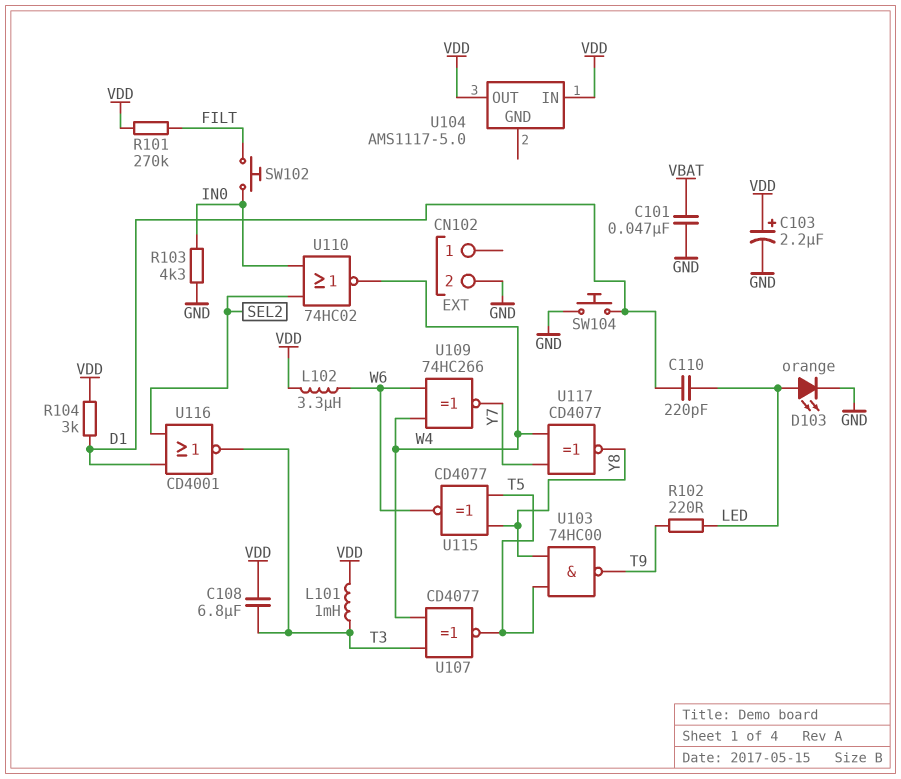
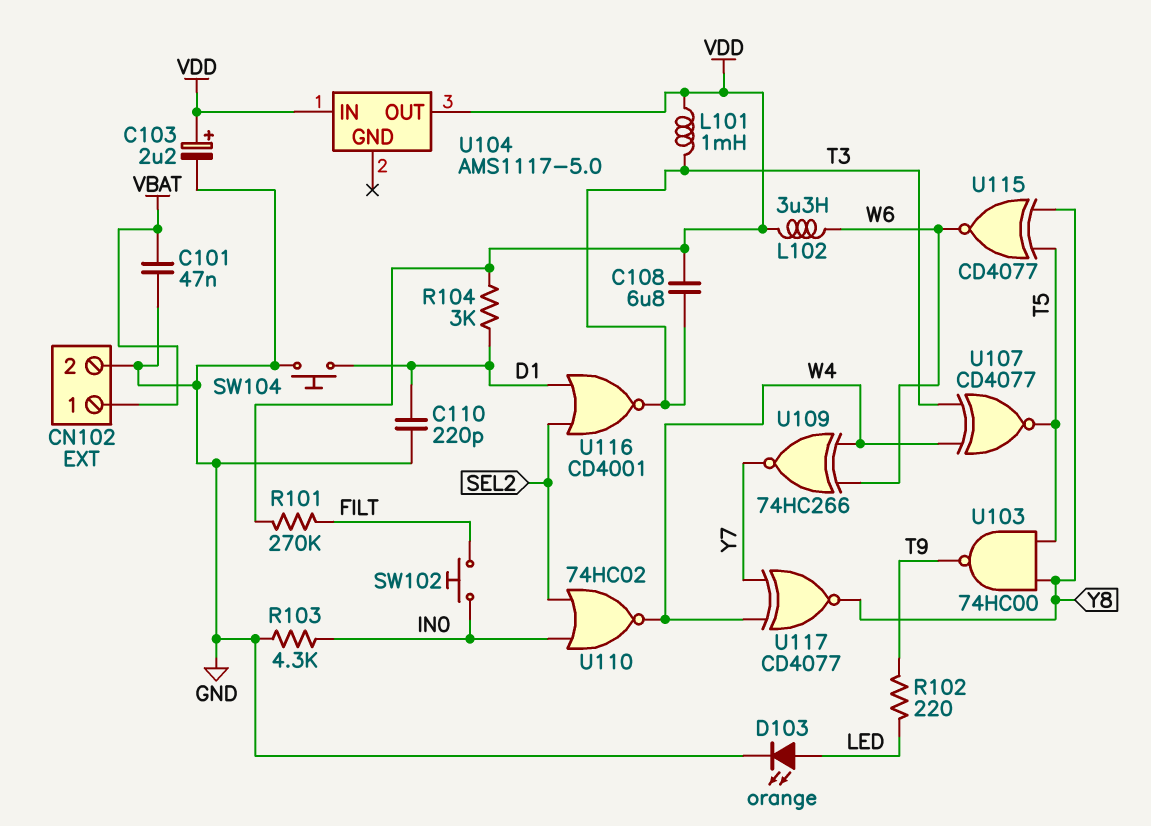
C110: 220pF (D1, LED) -> 220pF (D1, GND)
CN102 pin 1: none -> VBAT

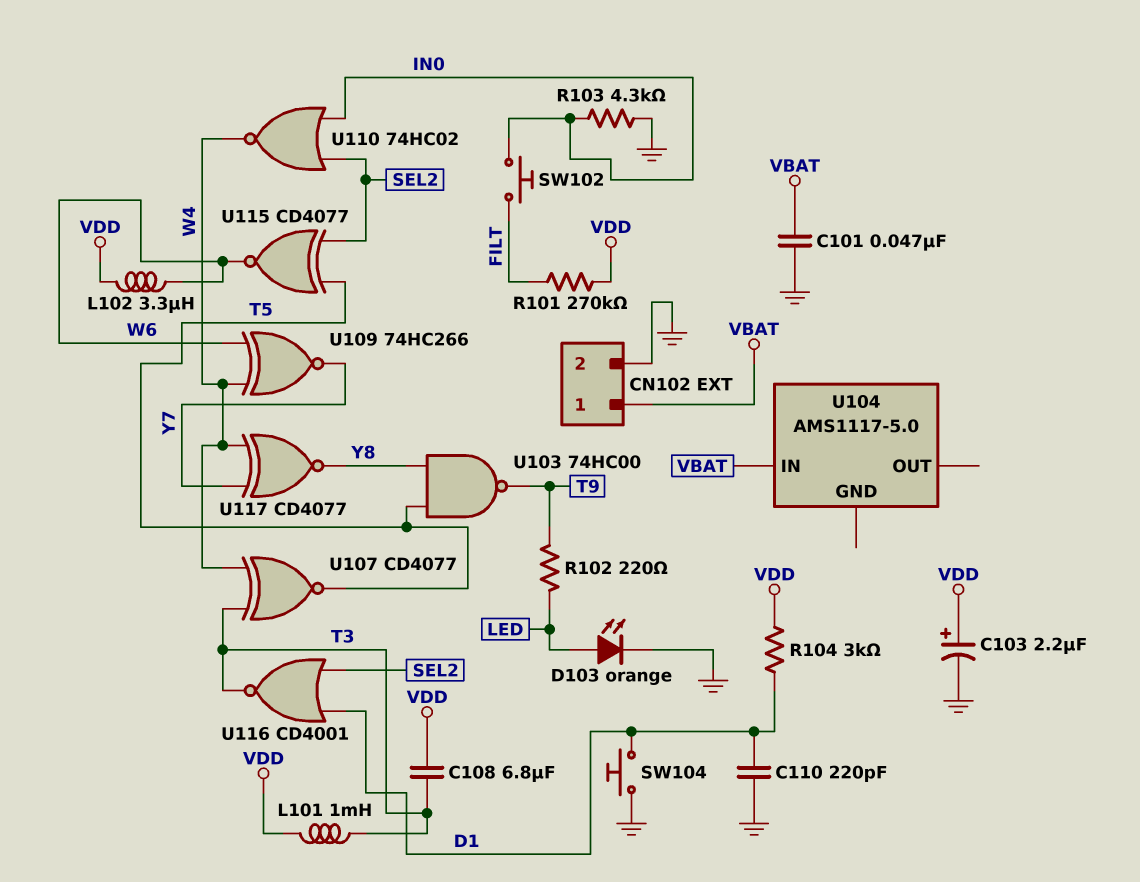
U104 pin IN: VDD -> VBAT
U104 pin OUT: VDD -> none
U115: XNOR CD4077 (in T5, in Y8, out W6) -> XNOR CD4077 (in SEL2, in T5, out W6)

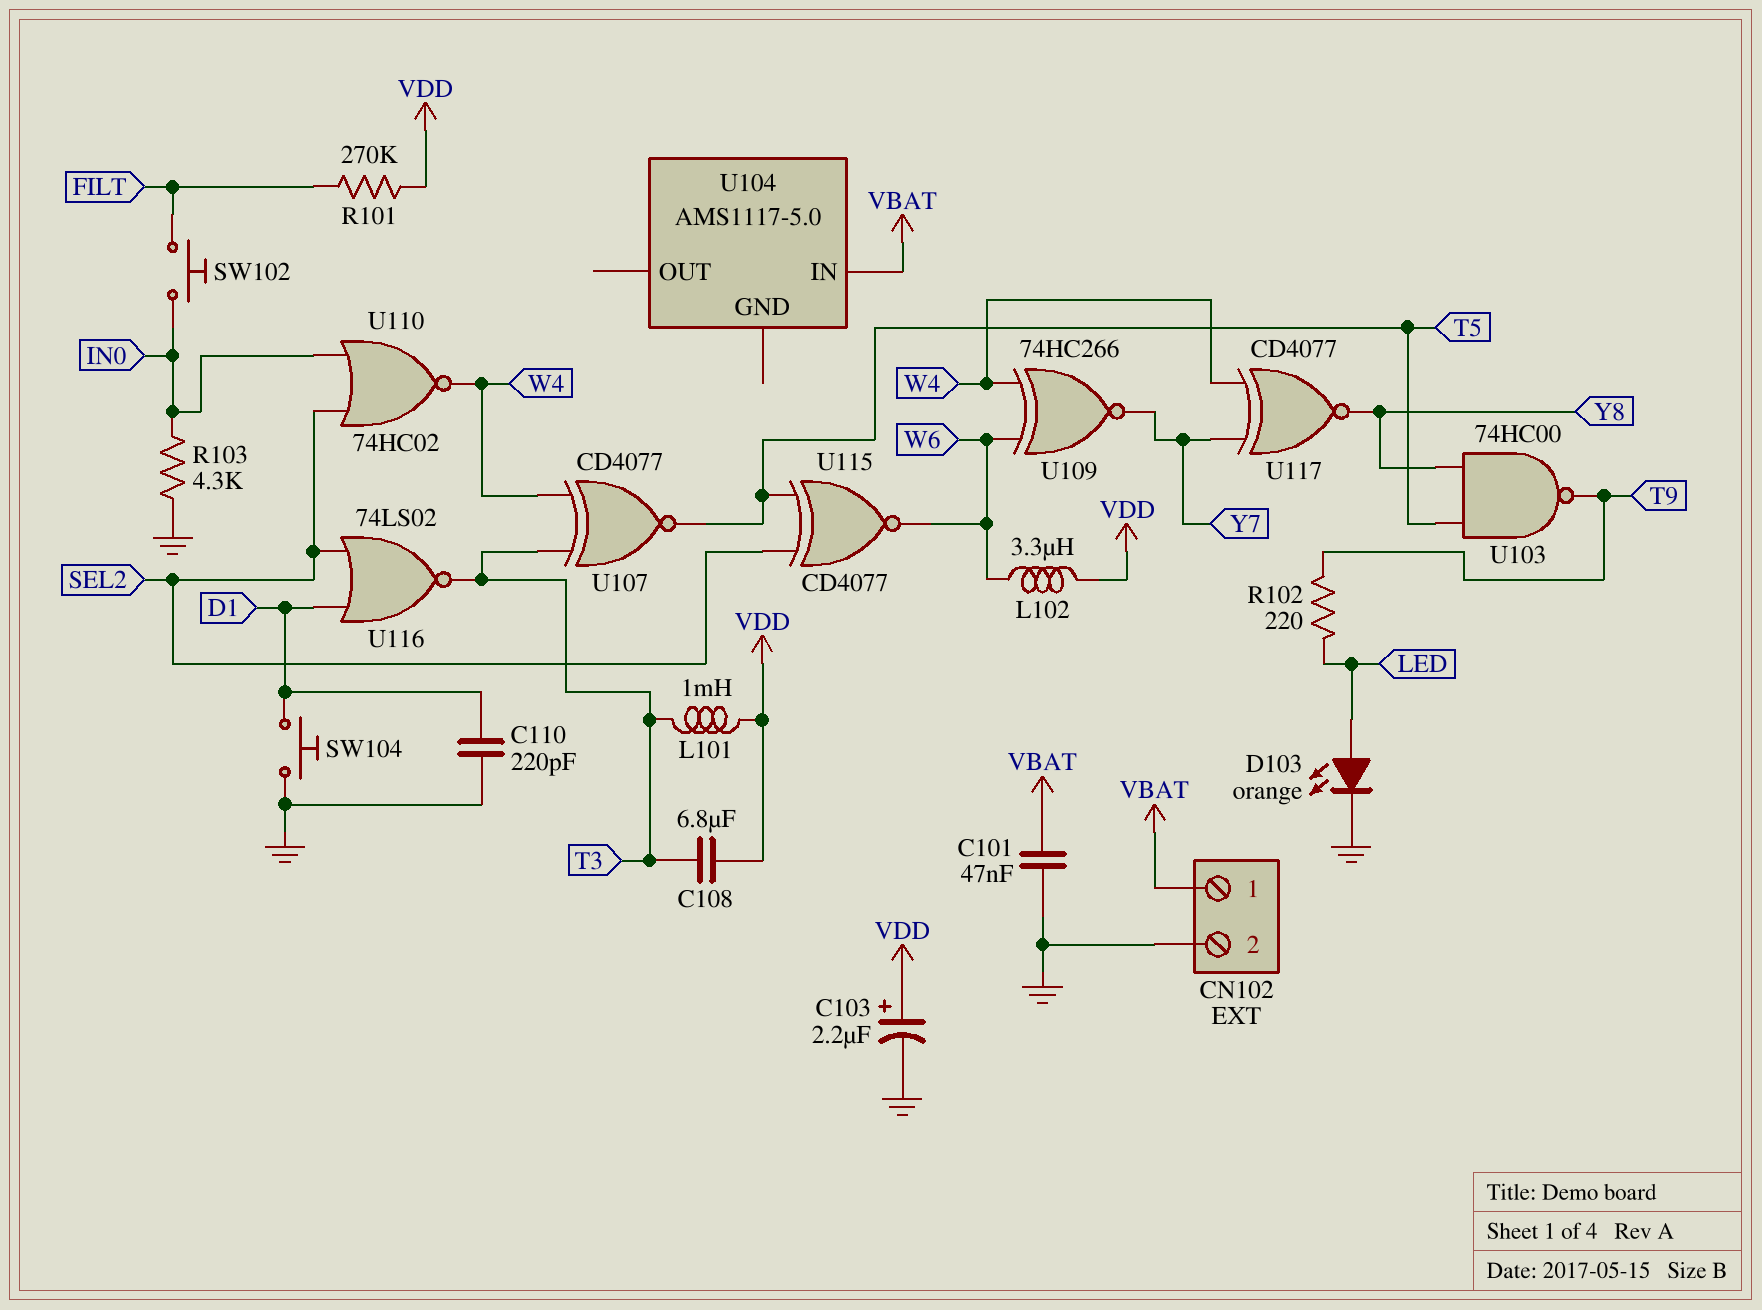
R104: 3k (D1, VDD) -> none
U116: NOR CD4001 (in D1, in SEL2, out T3) -> NOR 74LS02 (in D1, in SEL2, out T3)

